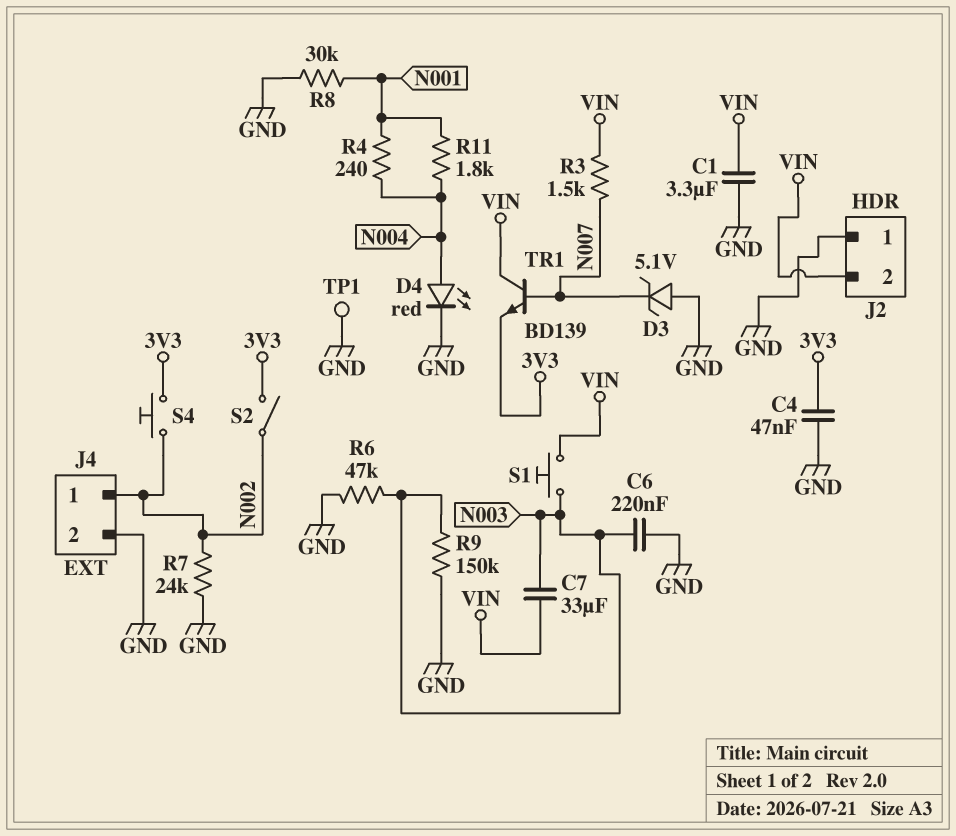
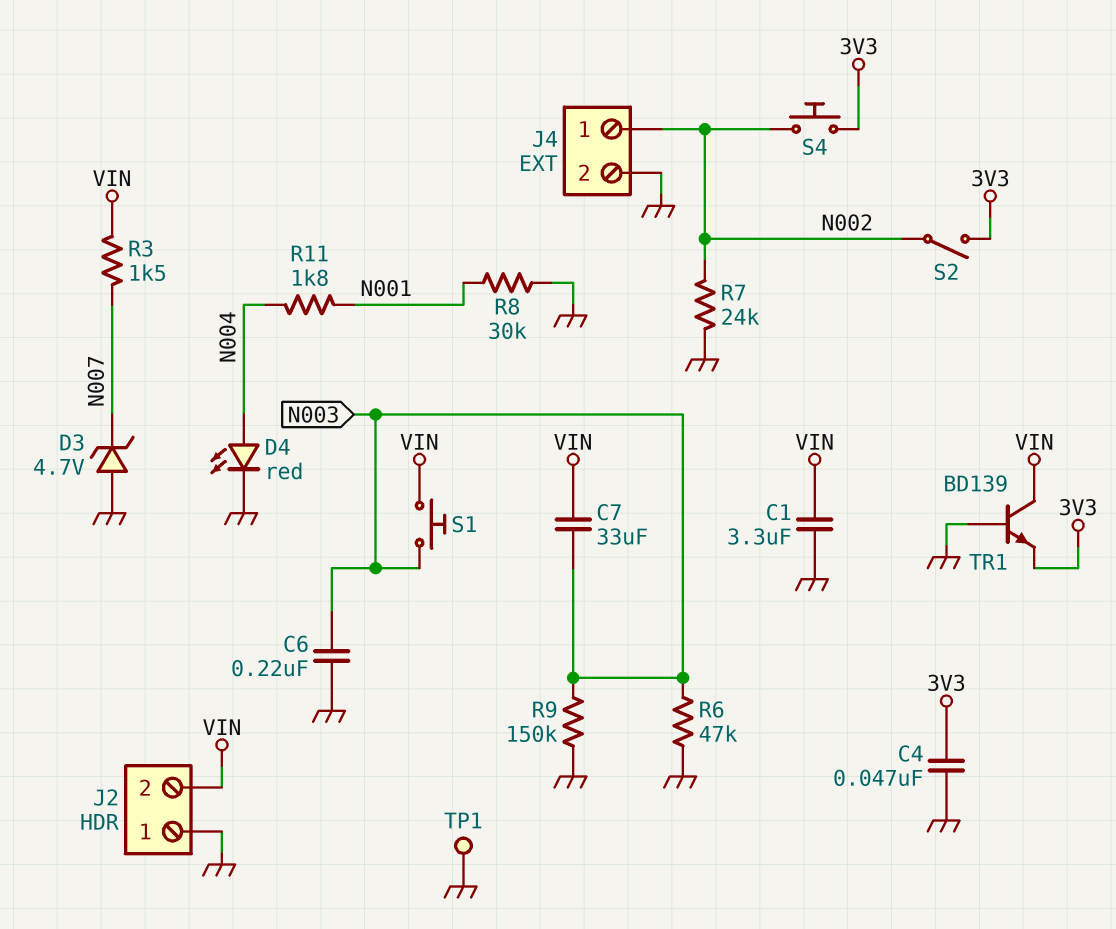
D3: zener 5.1V (A GND, K N007) -> zener 4.7V (A GND, K N007)
R4: 240 (N001, N004) -> none
TR1: NPN BD139 (B N007, C VIN, E 3V3) -> NPN BD139 (B GND, C VIN, E 3V3)

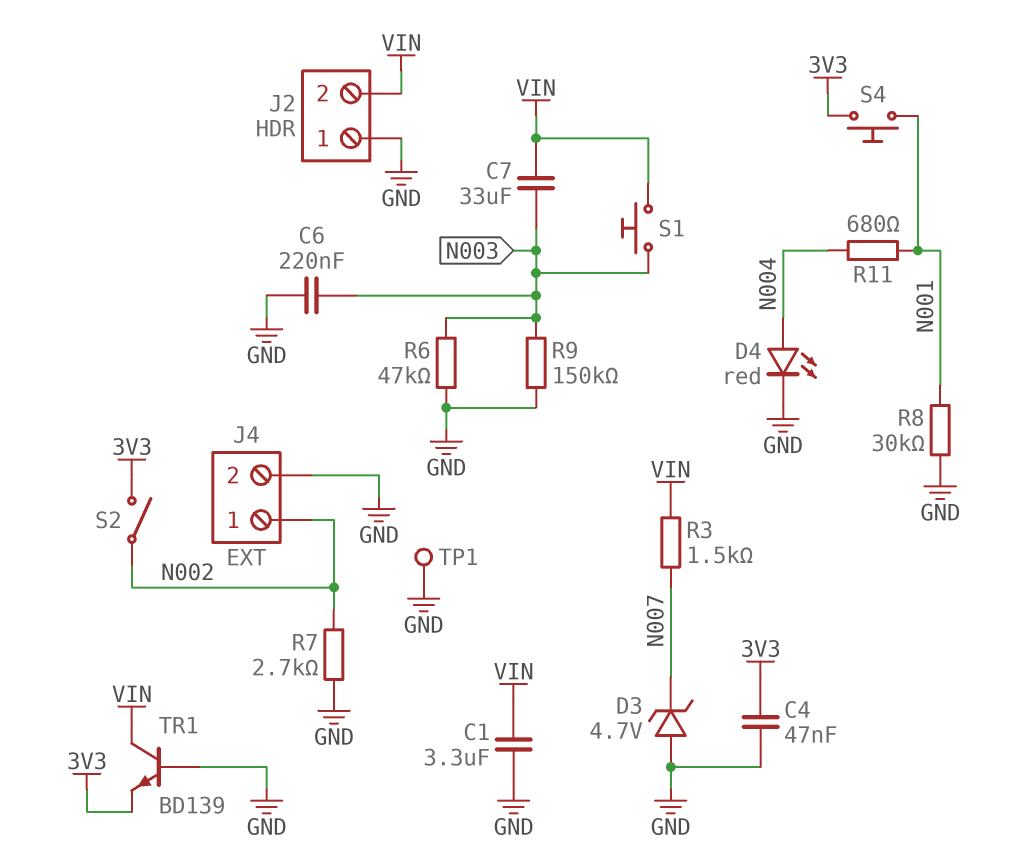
R7: 24k (GND, N002) -> 2.7k (GND, N002)
R11: 1.8k (N001, N004) -> 680 (N001, N004)
S4: button (3V3, N002) -> button (3V3, N001)

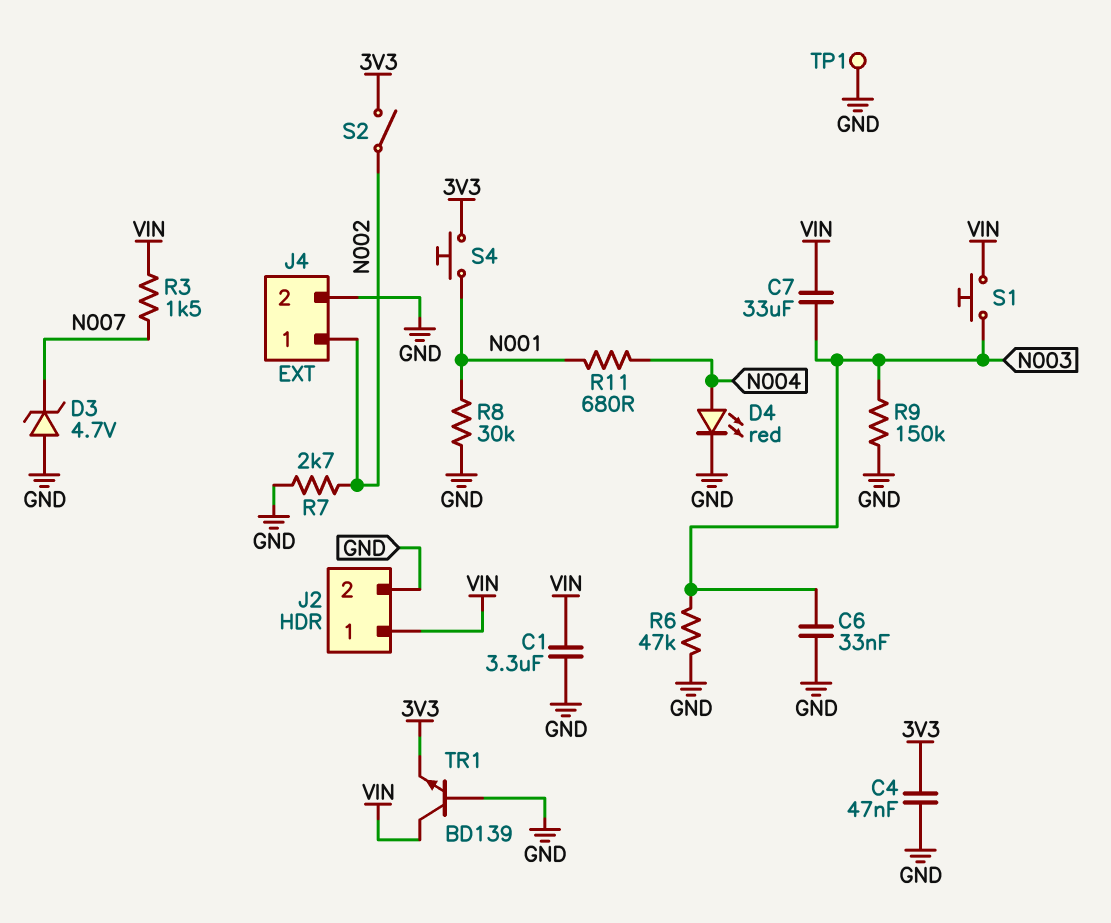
C6: 220nF (GND, N003) -> 33nF (GND, N003)
J2 pin 1: GND -> VIN
J2 pin 2: VIN -> GND

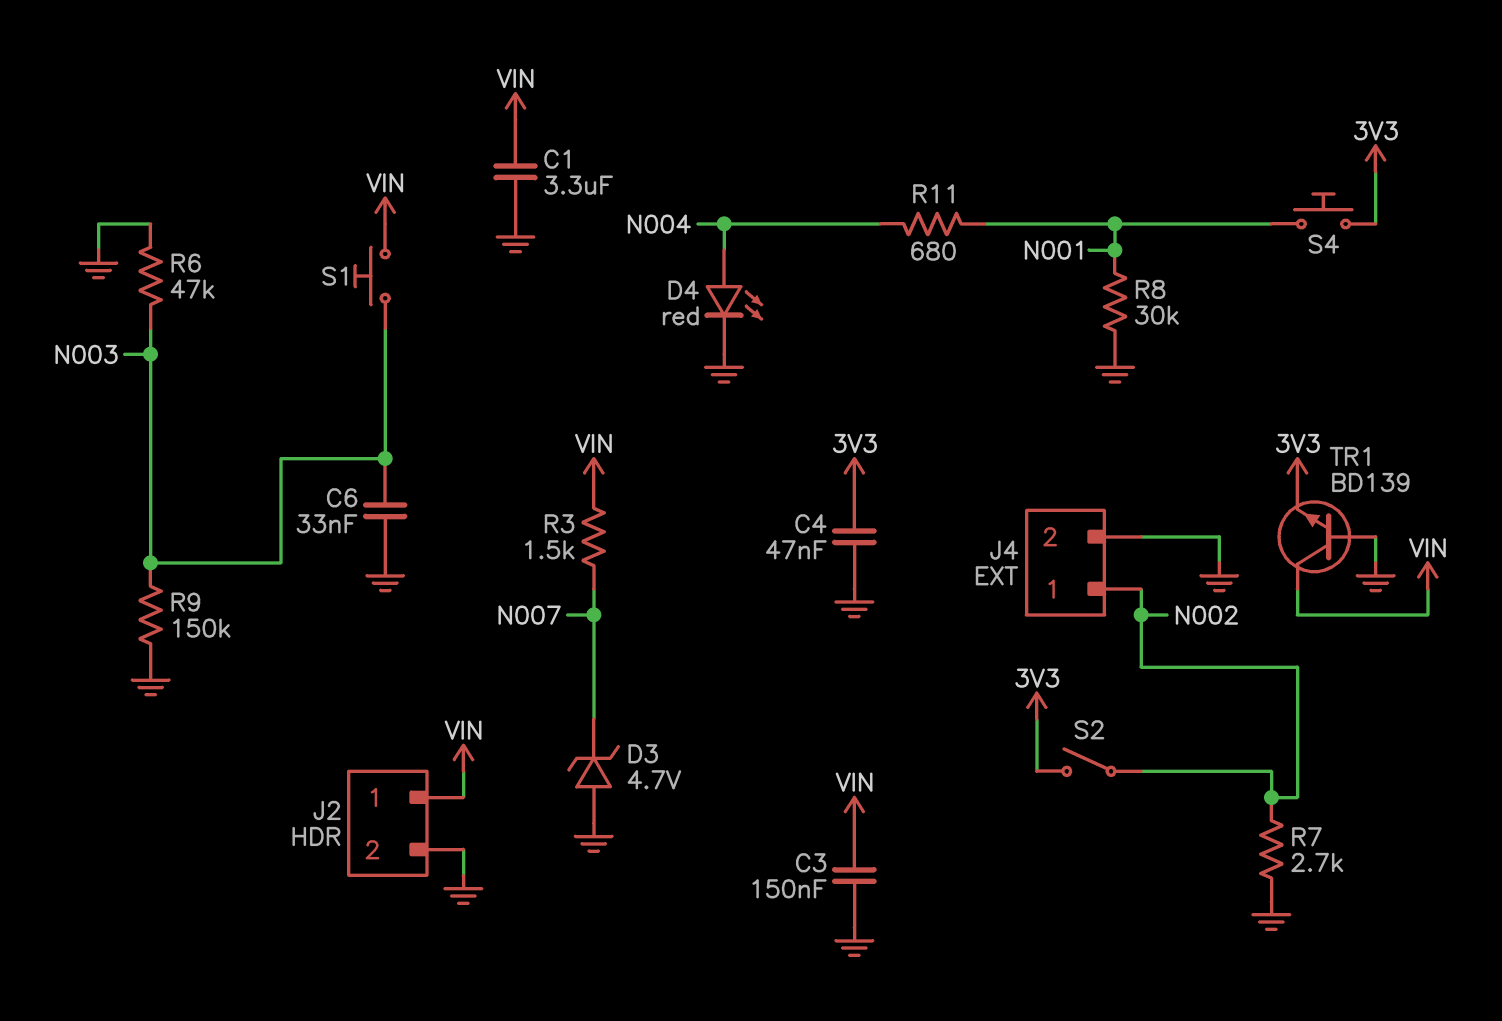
C3: none -> 150nF (GND, VIN)
C7: 33uF (N003, VIN) -> none
TP1: test point (GND) -> none

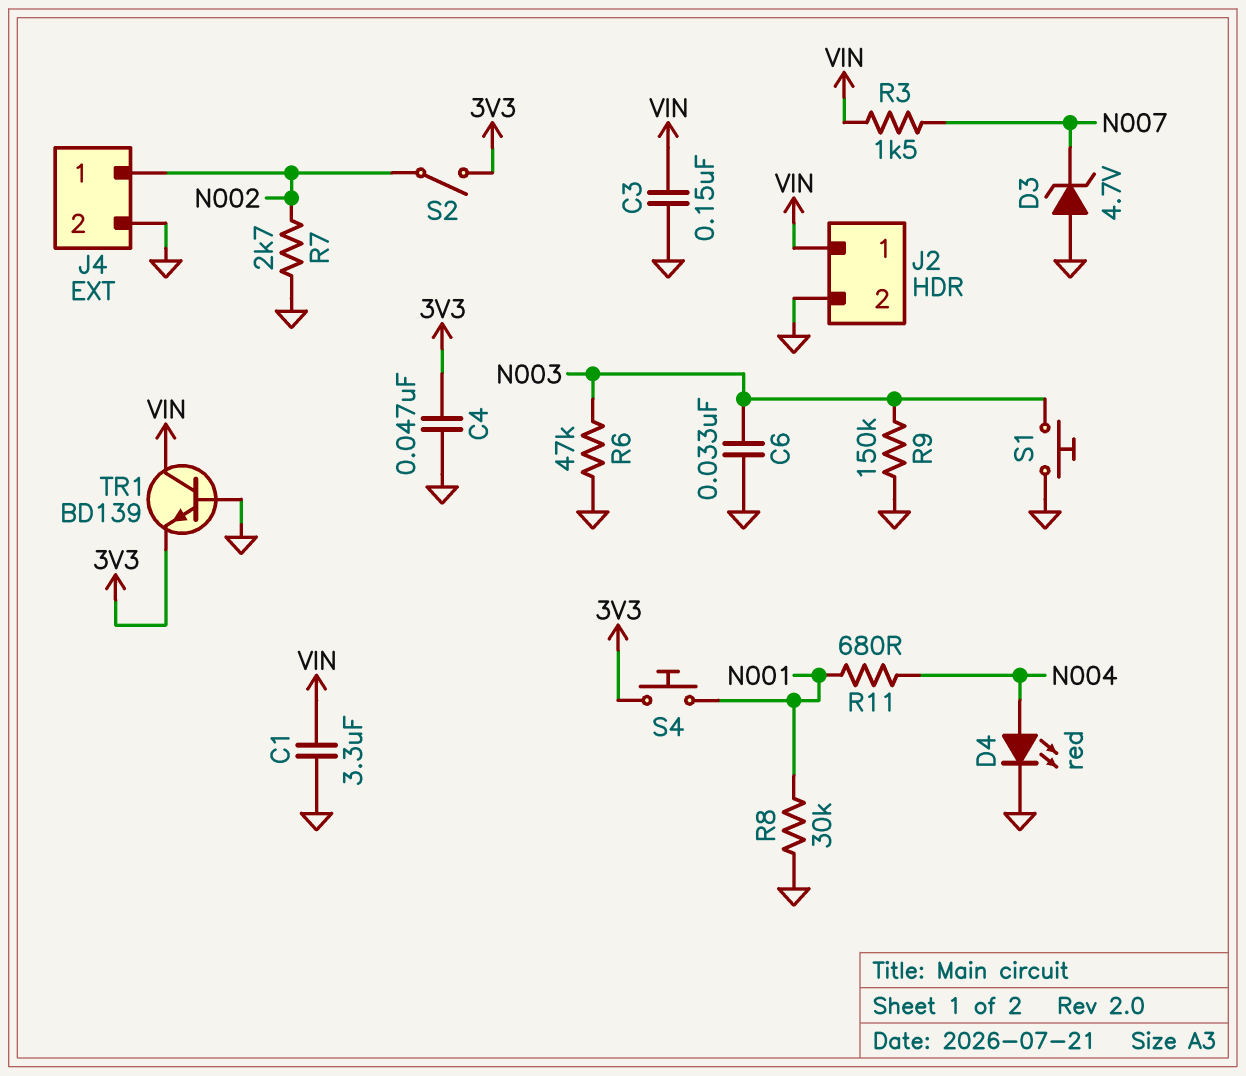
S1: button (N003, VIN) -> button (GND, N003)

